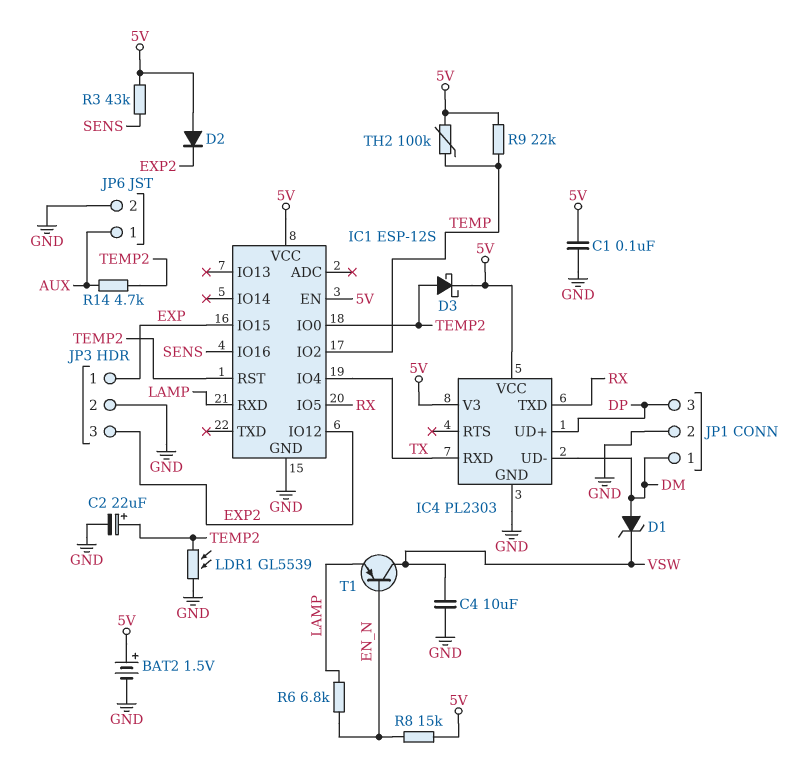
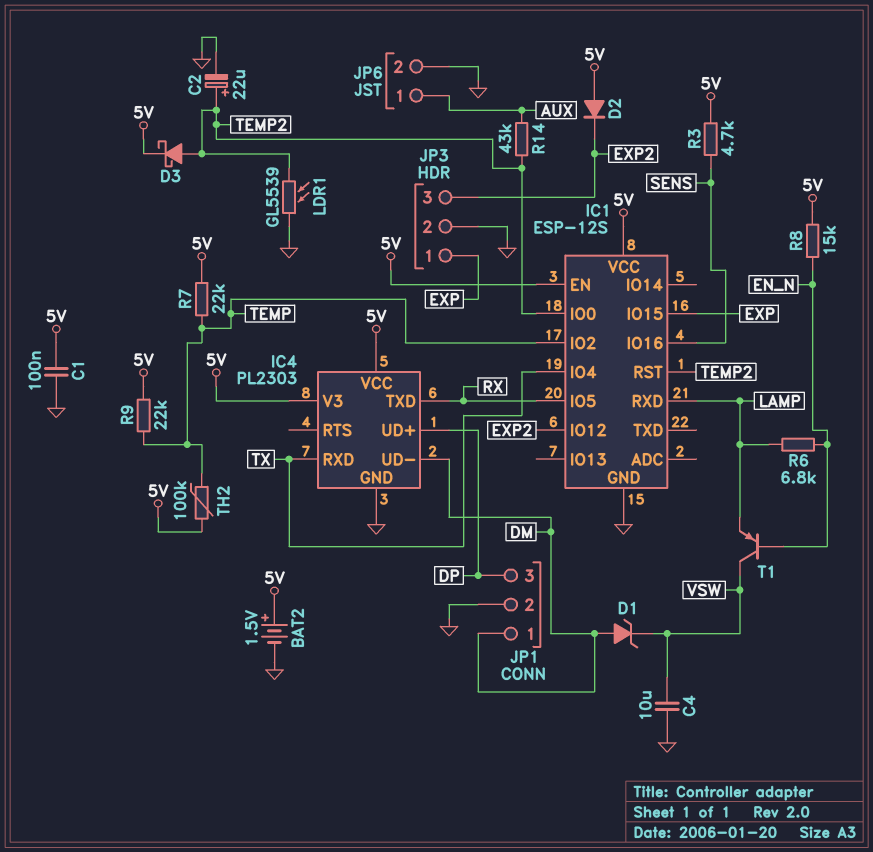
R3: 43k (5V, SENS) -> 4.7k (5V, SENS)
R7: none -> 22k (5V, TEMP)
R14: 4.7k (AUX, TEMP2) -> 43k (AUX, TEMP2)

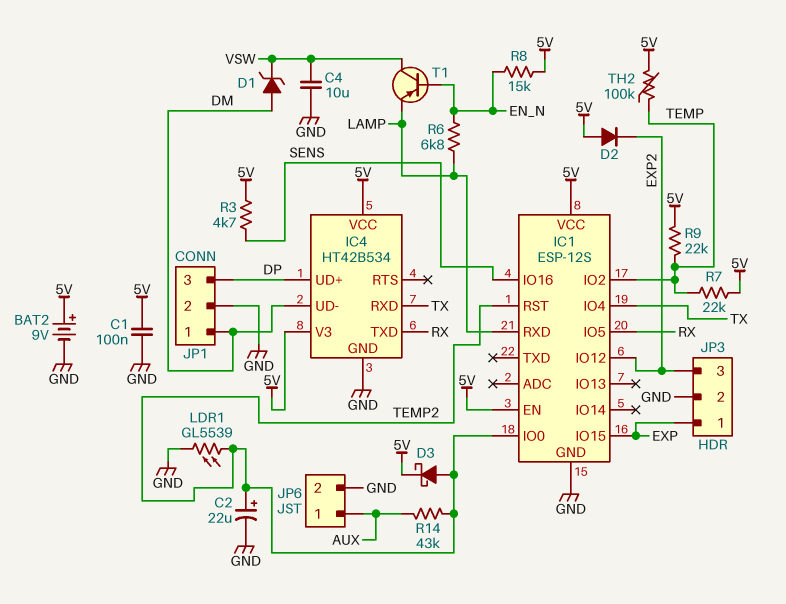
BAT2: 1.5V (plus 5V, minus GND) -> 9V (plus 5V, minus GND)
IC4: PL2303 -> HT42B534

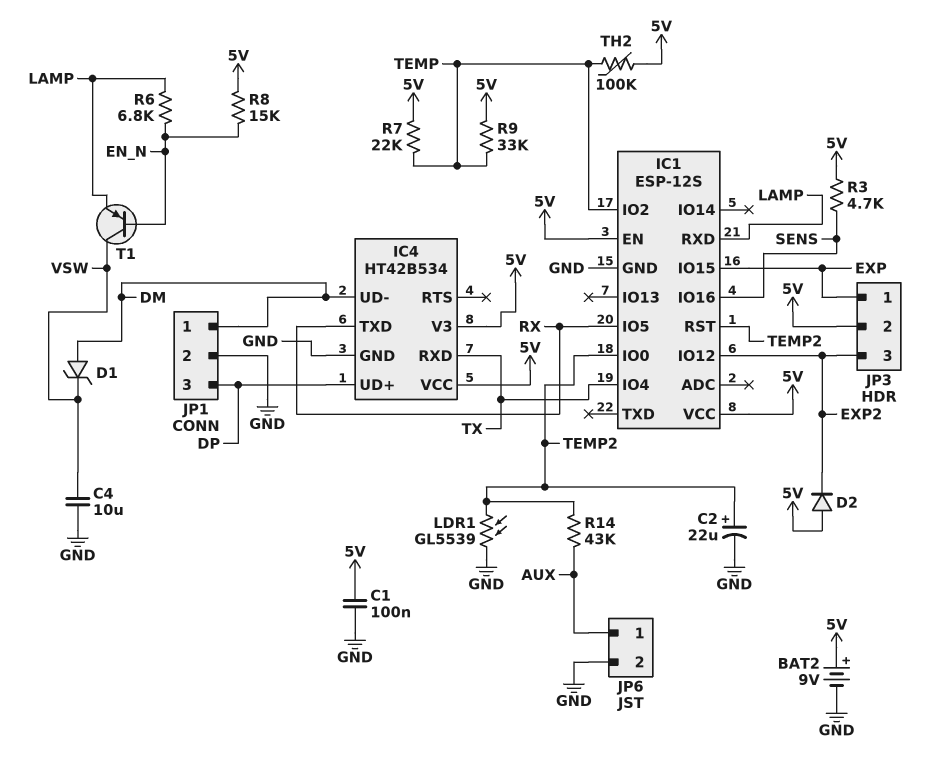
D3: schottky (A TEMP2, K 5V) -> none
JP3 pin 2: GND -> 5V
R9: 22k (5V, TEMP) -> 33k (5V, TEMP)

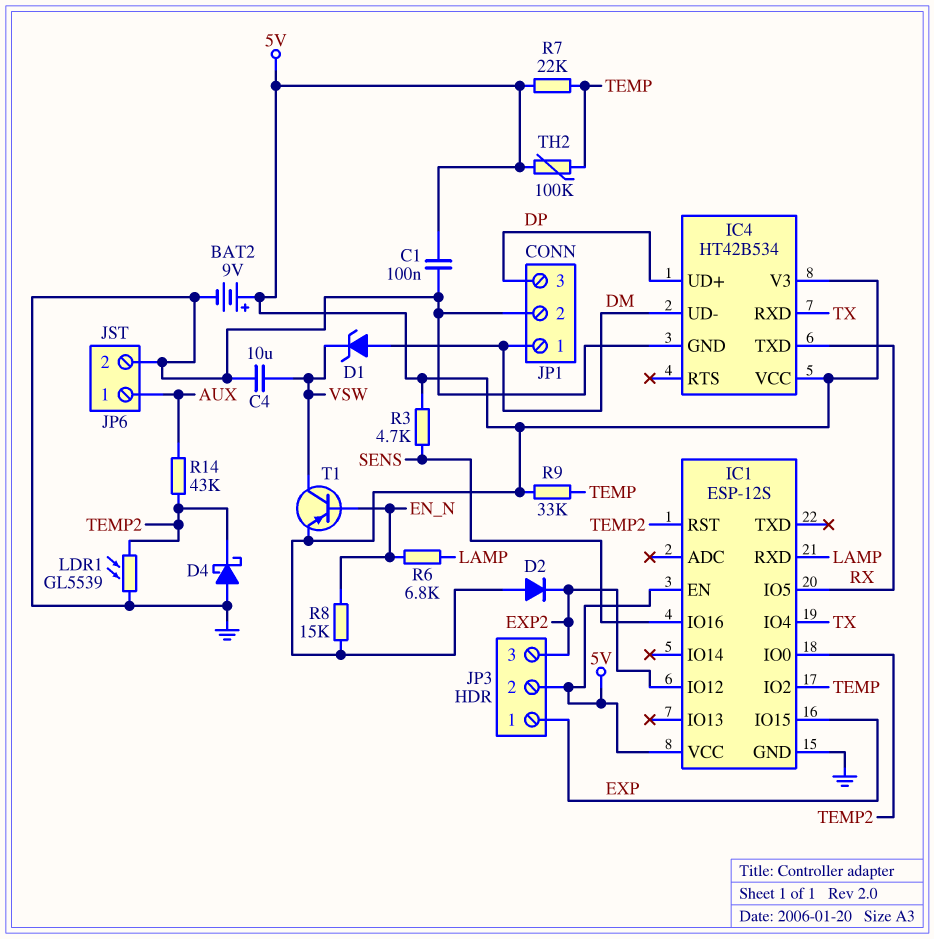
C2: 22uF (plus TEMP2, minus GND) -> none
D4: none -> schottky (A GND, K TEMP2)
T1: PNP (B EN_N, C VSW, E LAMP) -> PNP (B EN_N, C VSW, E 5V)

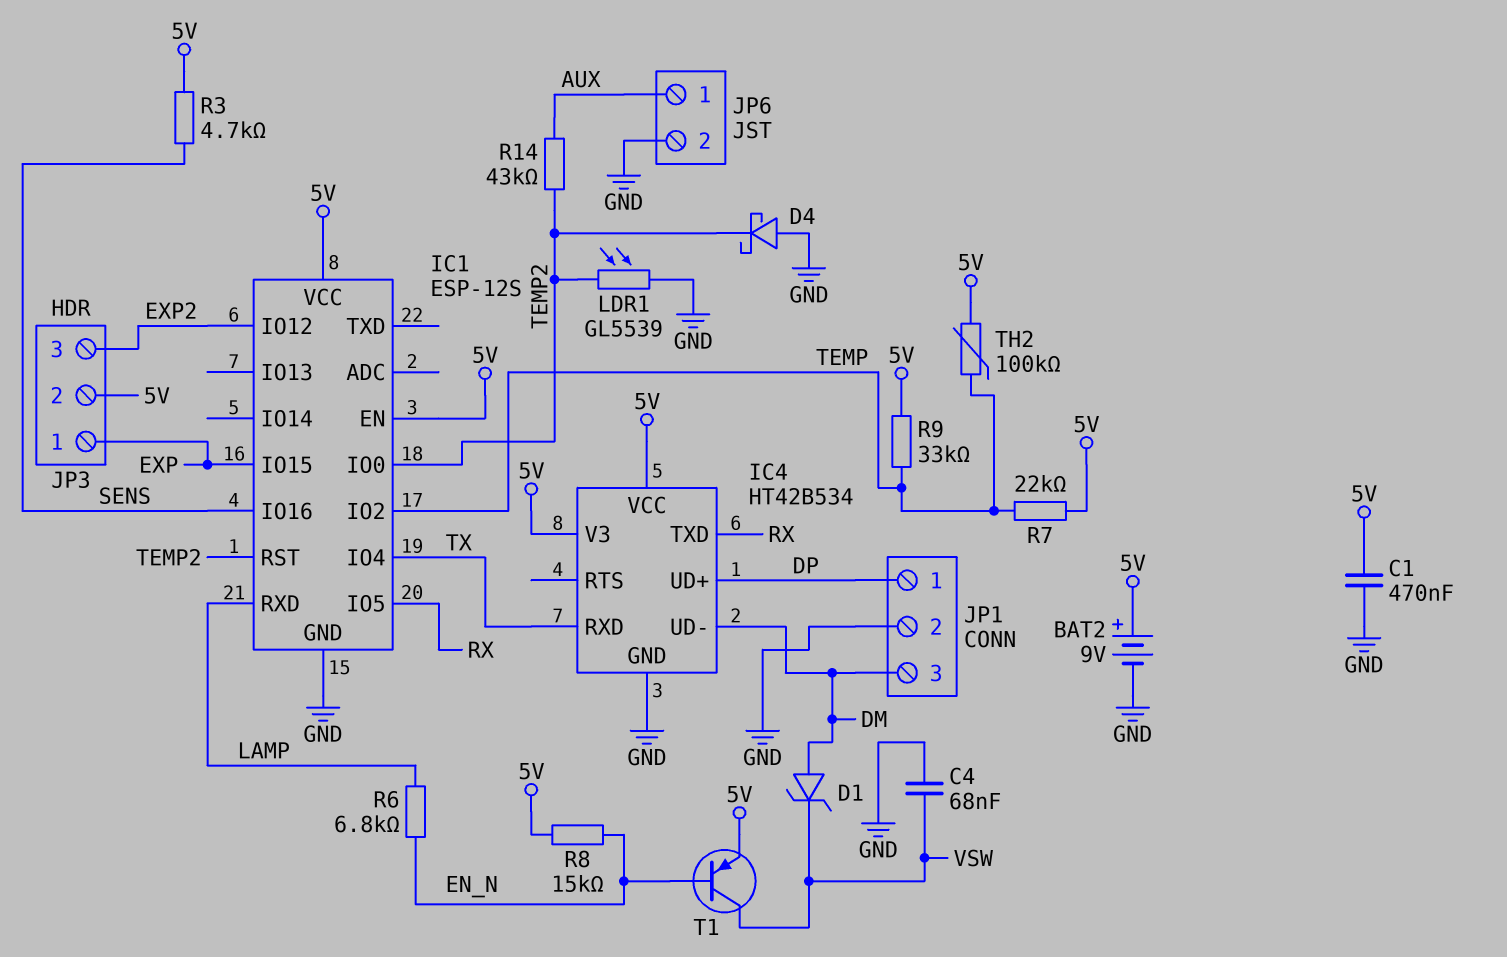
C1: 100nF (5V, GND) -> 470nF (5V, GND)
C4: 10uF (GND, VSW) -> 68nF (GND, VSW)
D2: diode (A 5V, K EXP2) -> none
JP1 pin 1: DM -> DP
JP1 pin 3: DP -> DM

